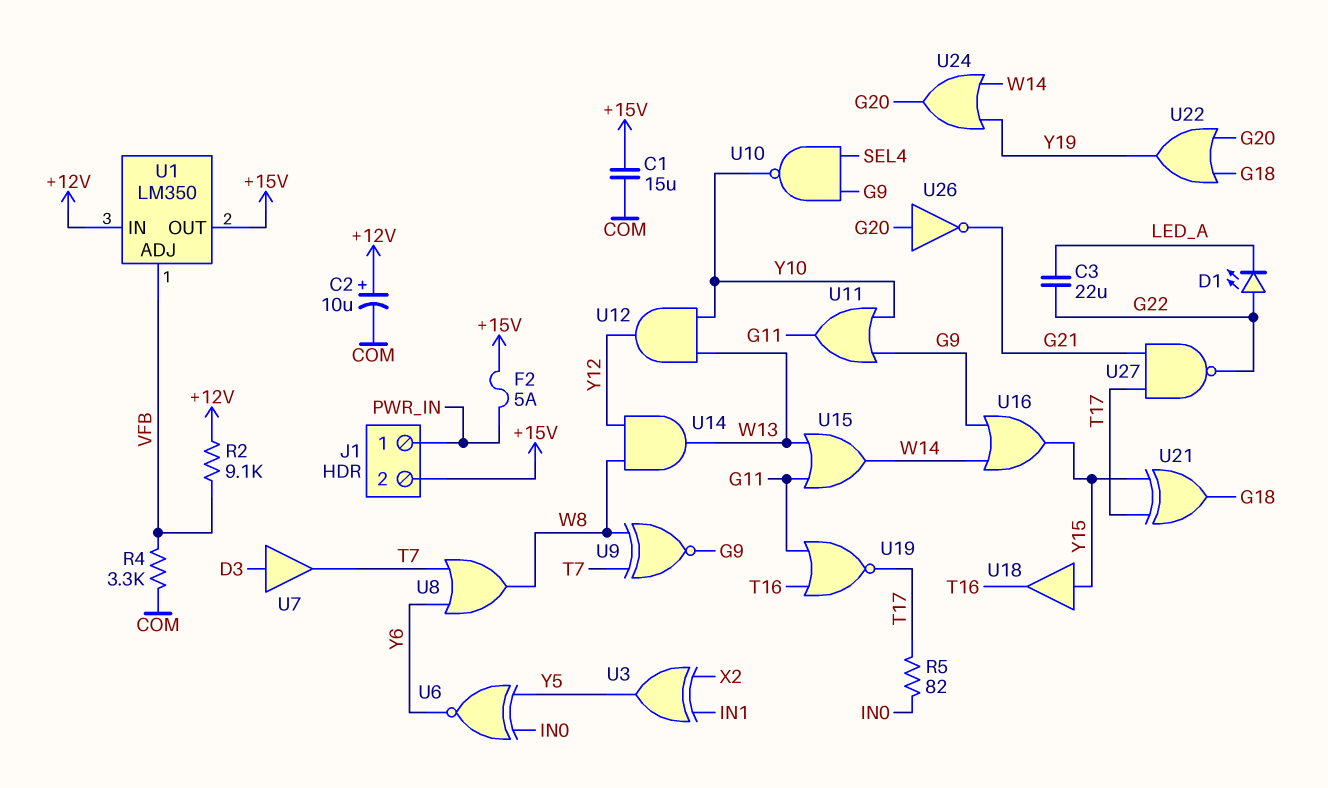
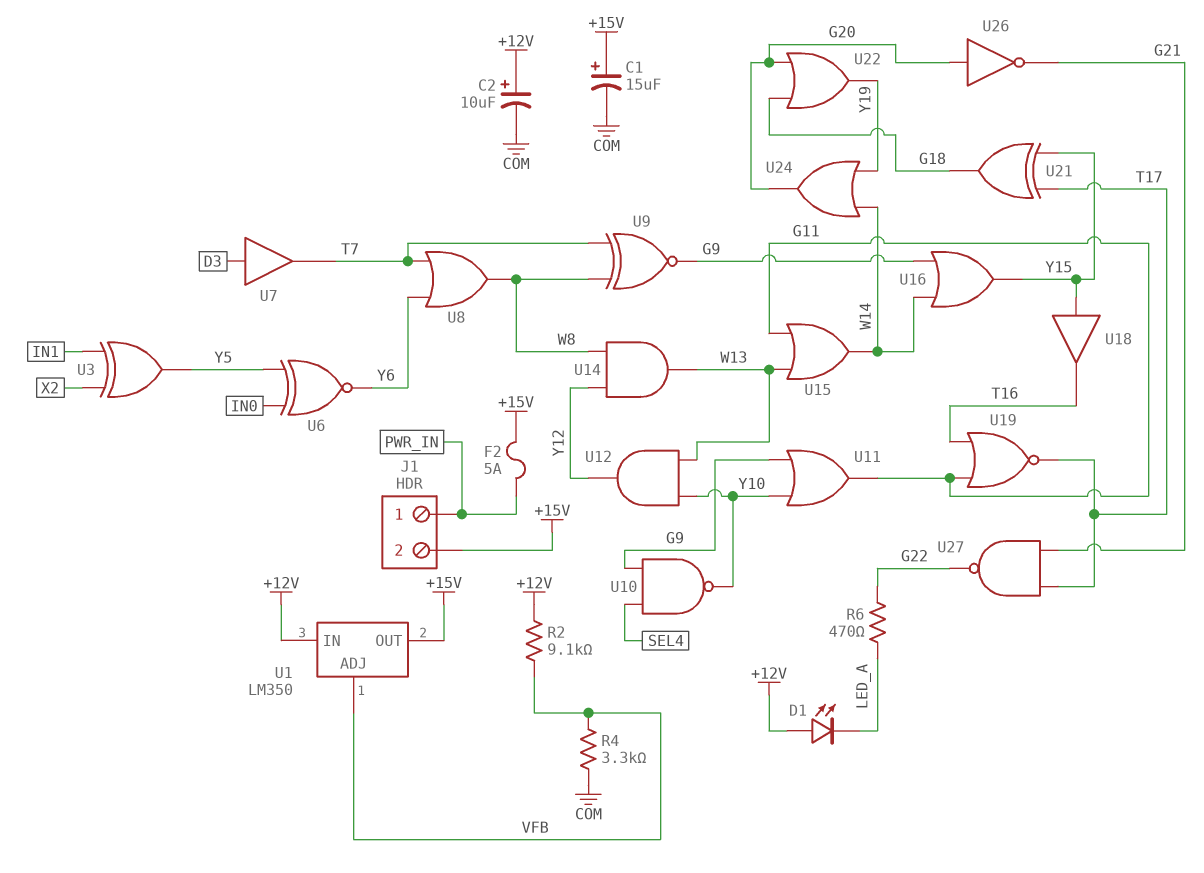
C1: 15uF (+15V, COM) -> 15uF (plus +15V, minus COM)
C3: 22uF (G22, LED_A) -> none
D1: LED (A G22, K LED_A) -> LED (A +12V, K LED_A)
R5: 82 (IN0, T17) -> none
R6: none -> 470 (G22, LED_A)

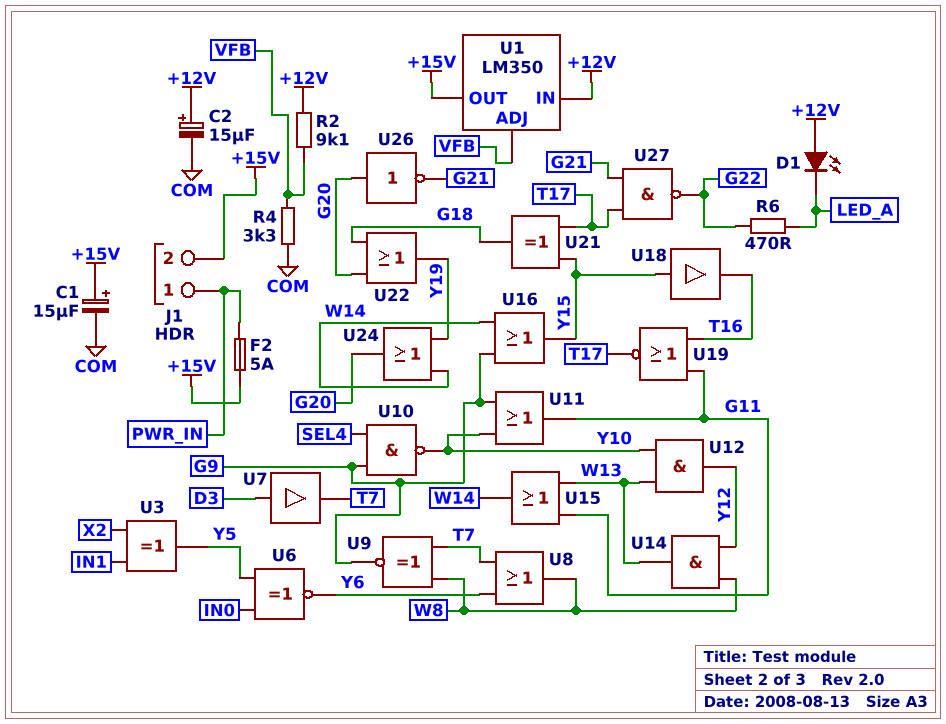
C2: 10uF (plus +12V, minus COM) -> 15uF (plus +12V, minus COM)

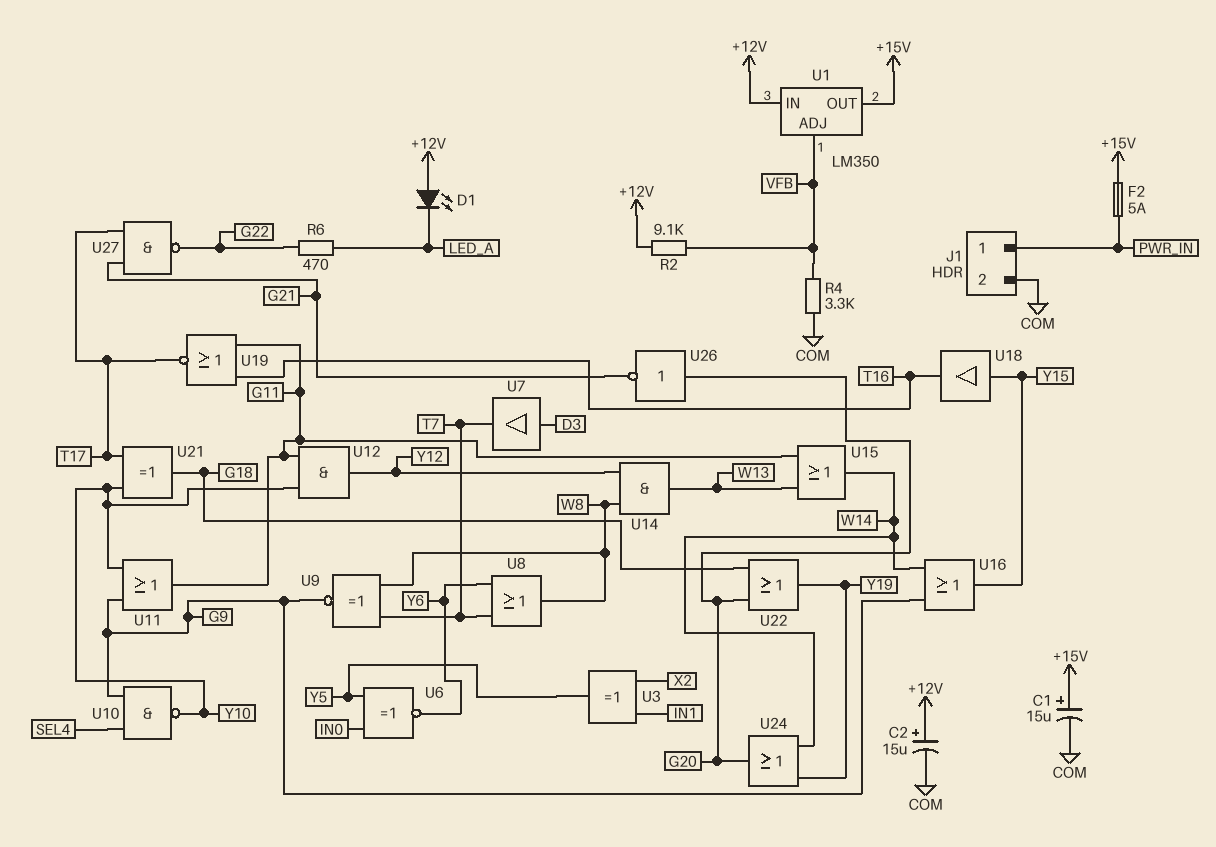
J1 pin 2: +15V -> COM
U12: AND (in W13, in Y10, out Y12) -> AND (in G11, in Y10, out Y12)
U21: XOR (in T17, in Y15, out G18) -> XOR (in T17, in Y10, out G18)

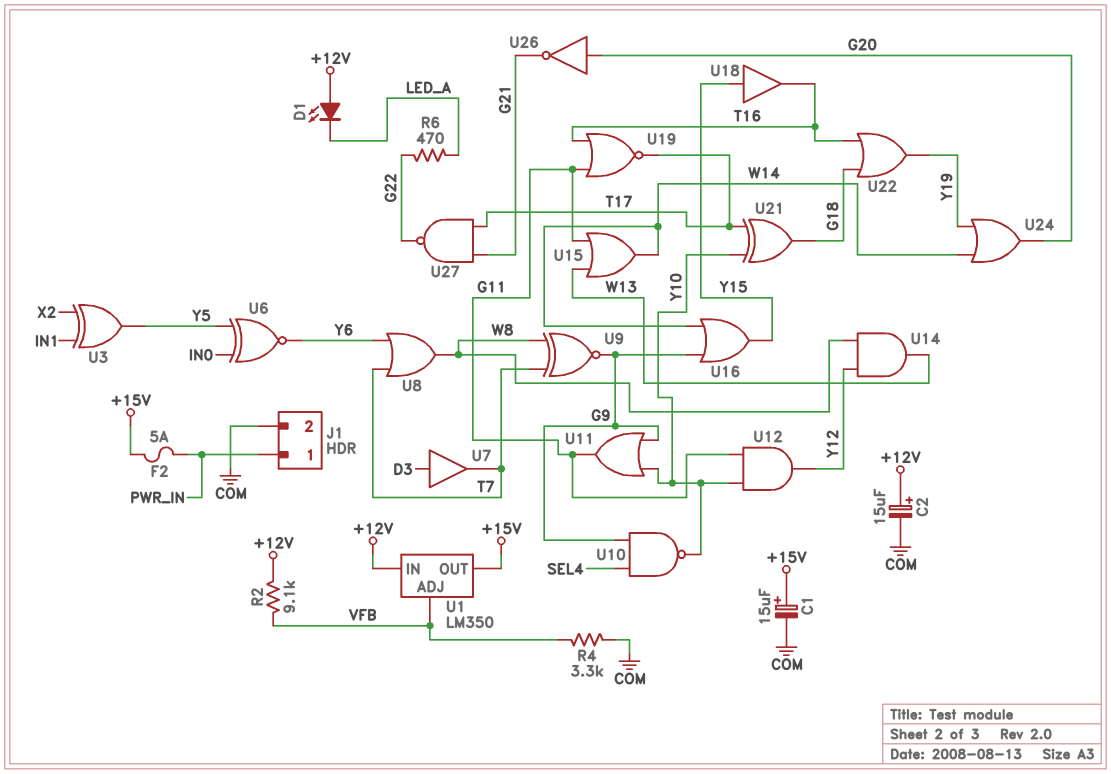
U22: OR (in G18, in G20, out Y19) -> OR (in G18, in T16, out Y19)

